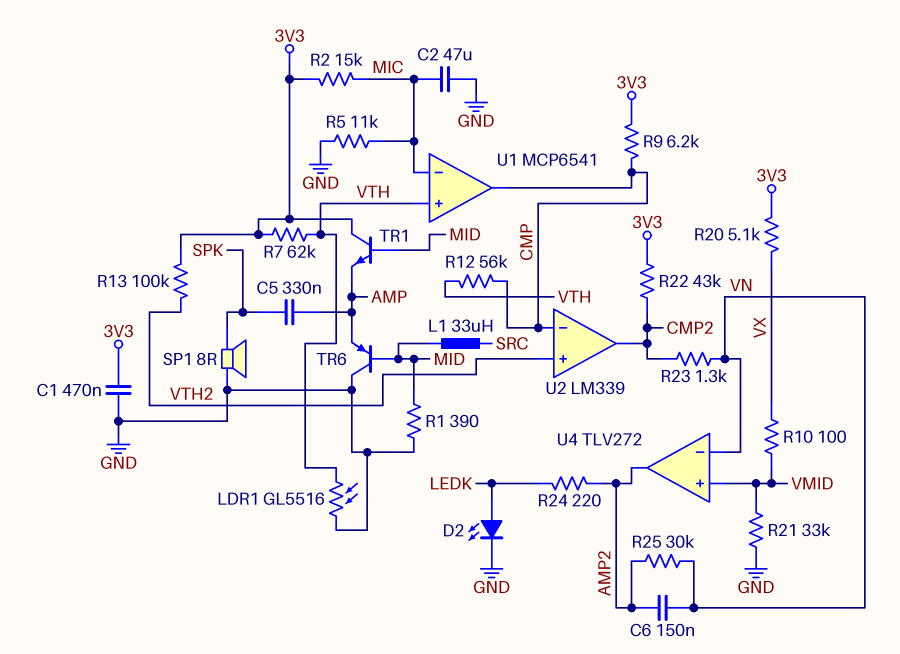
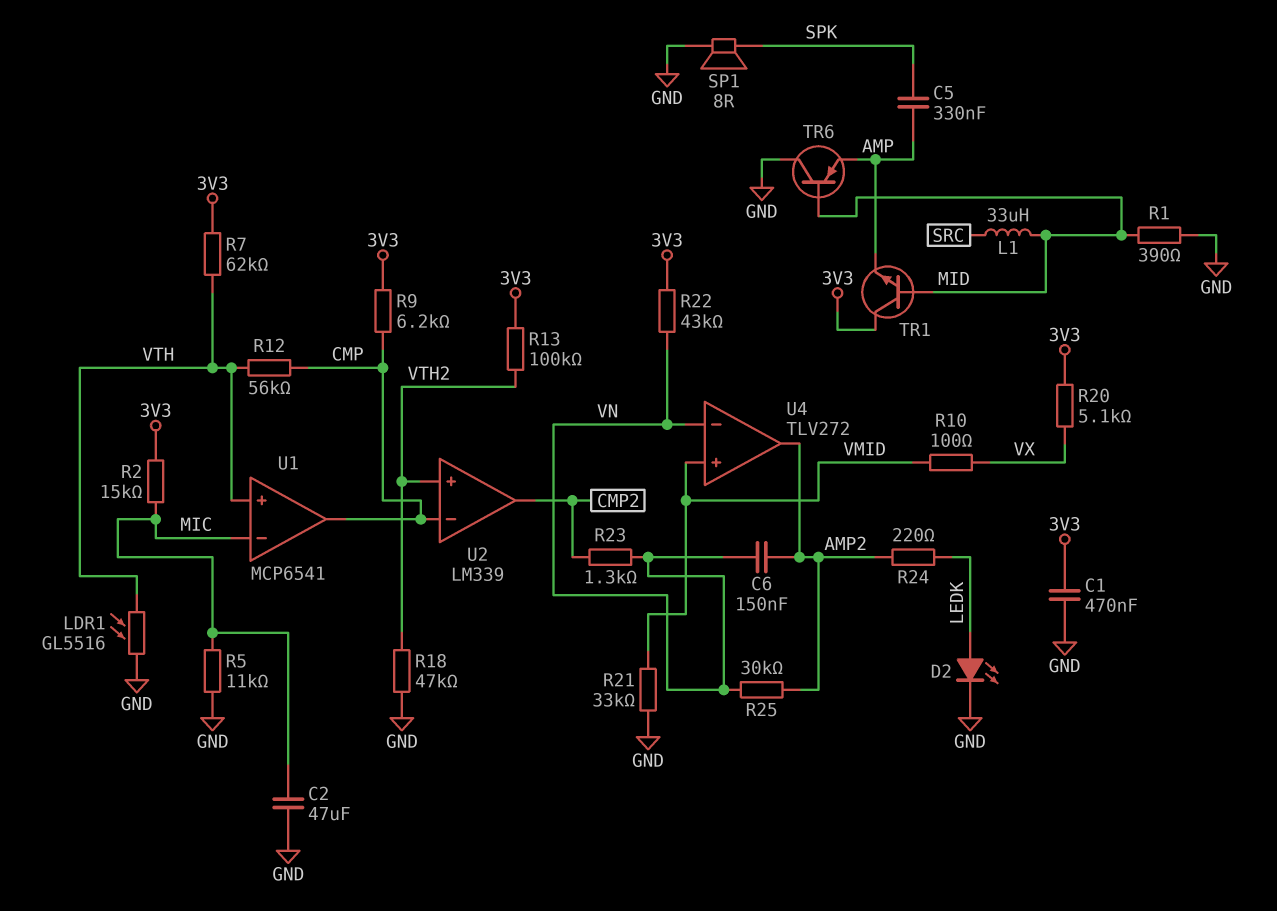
R18: none -> 47k (GND, VTH2)
R22: 43k (3V3, CMP2) -> 43k (3V3, VN)

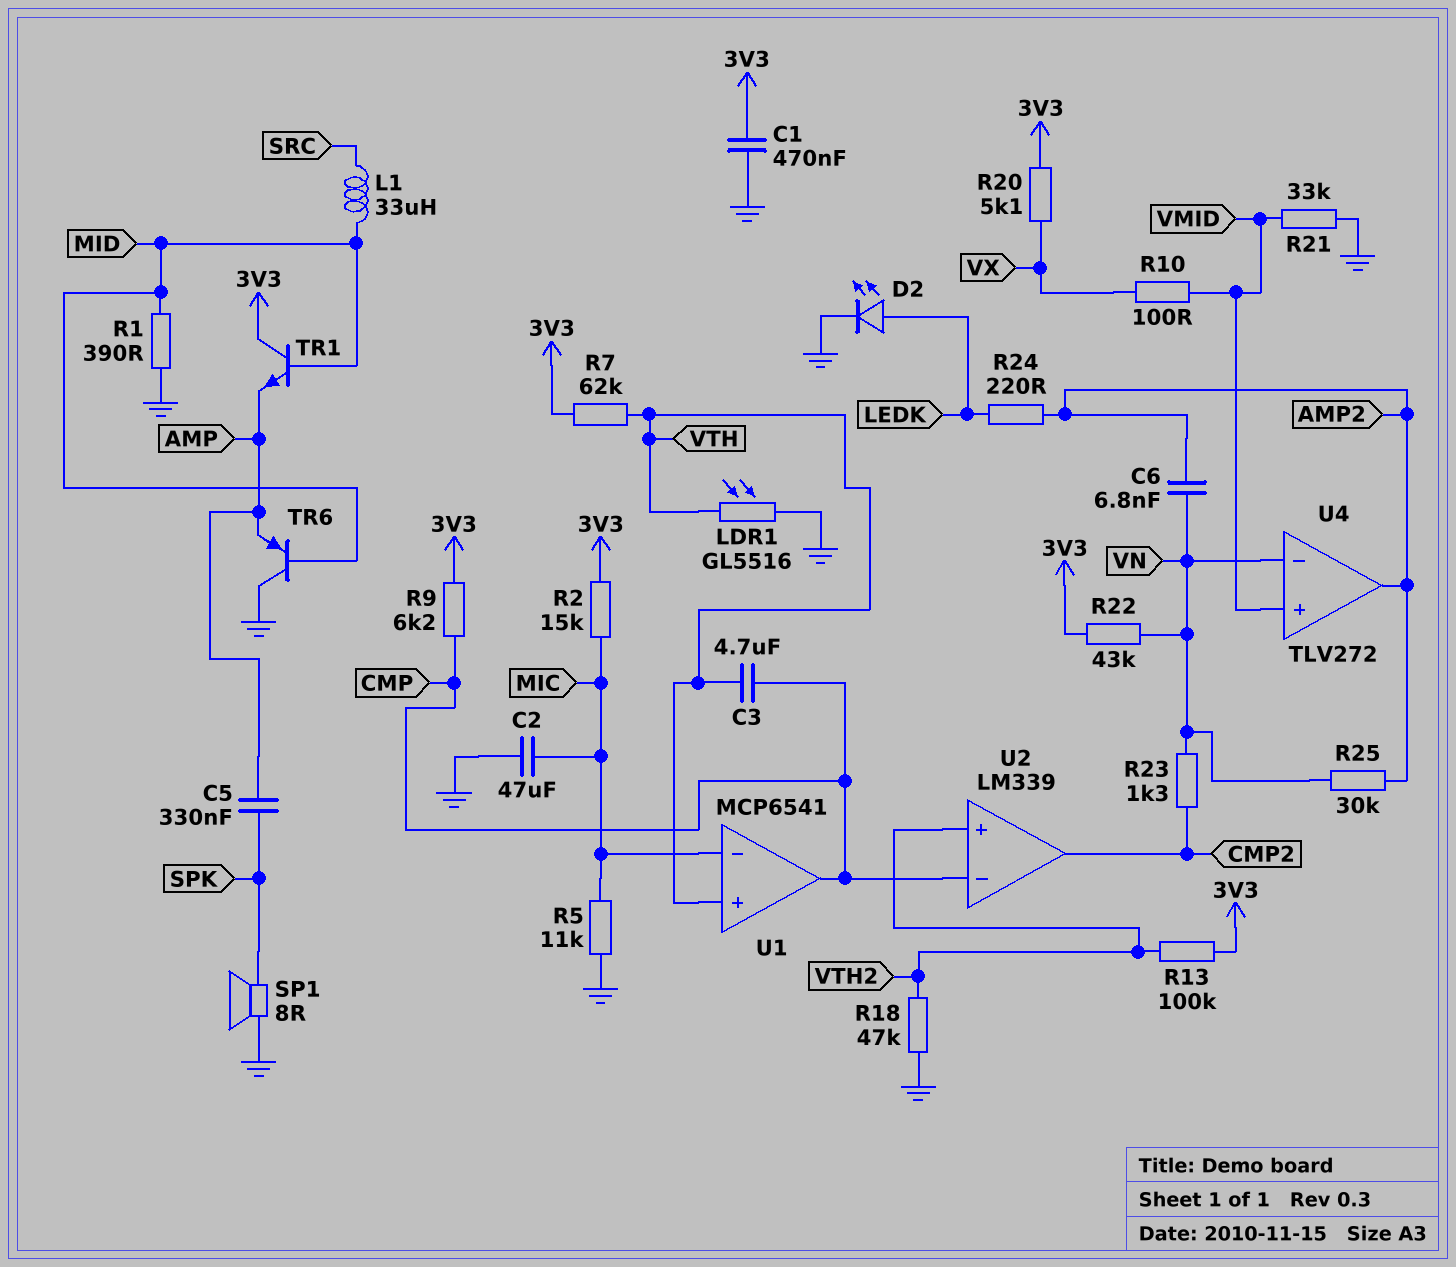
C3: none -> 4.7uF (CMP, VTH)
C6: 150nF (AMP2, VN) -> 6.8nF (AMP2, VN)
R12: 56k (CMP, VTH) -> none

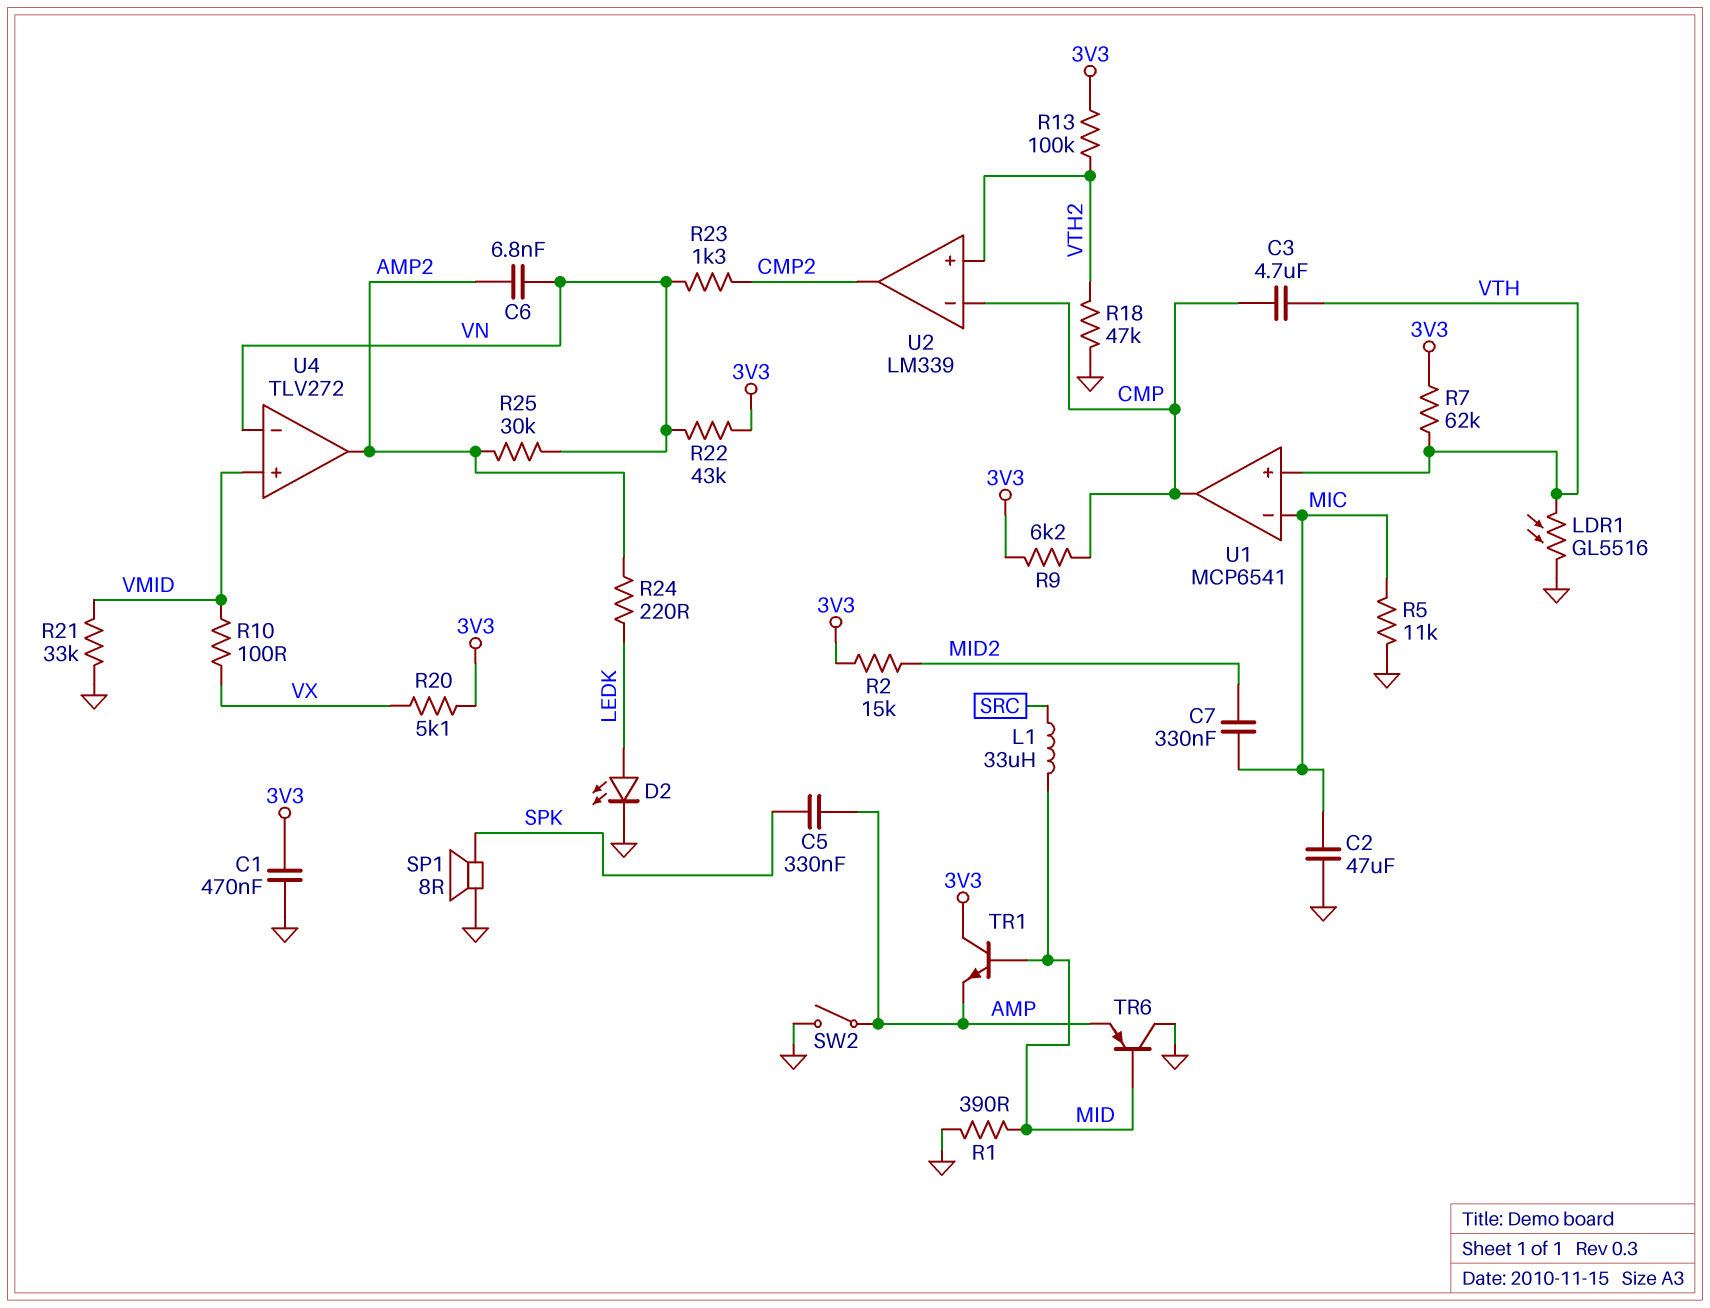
C7: none -> 330nF (MIC, MID2)
R2: 15k (3V3, MIC) -> 15k (3V3, MID2)
SW2: none -> switch (AMP, GND)

